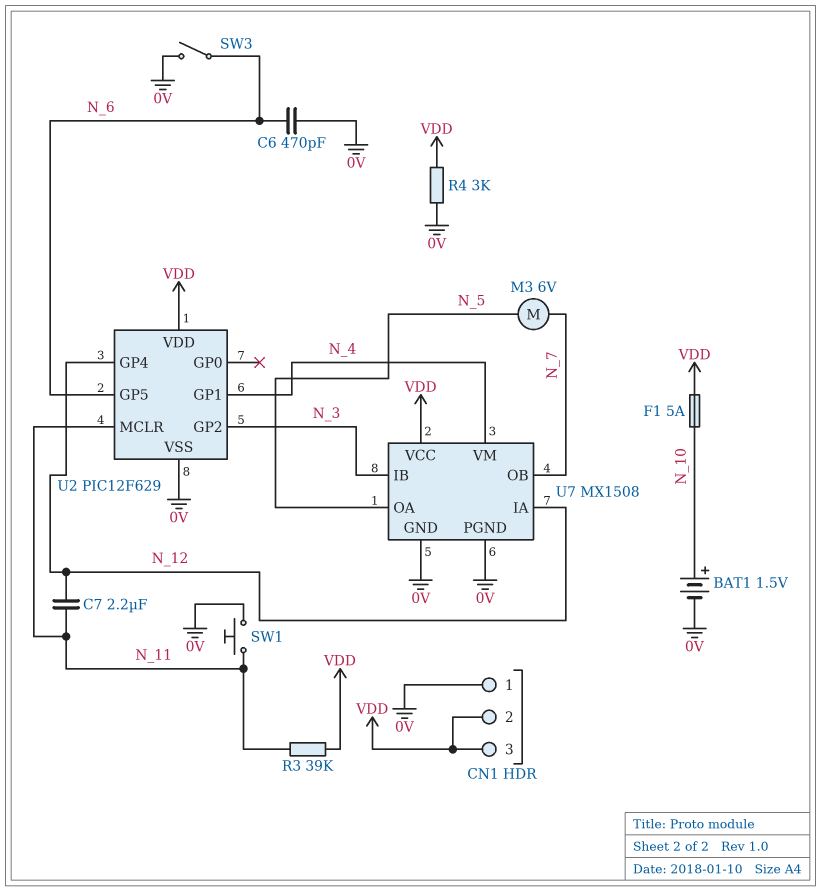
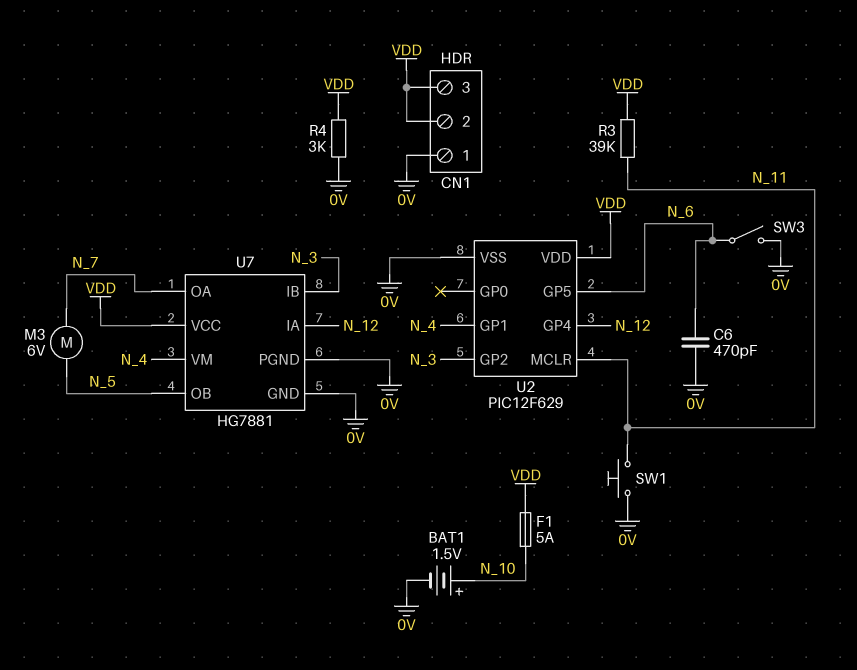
C7: 2.2uF (N_11, N_12) -> none
U7: MX1508 -> HG7881
U7 pin OA: N_5 -> N_7
U7 pin OB: N_7 -> N_5

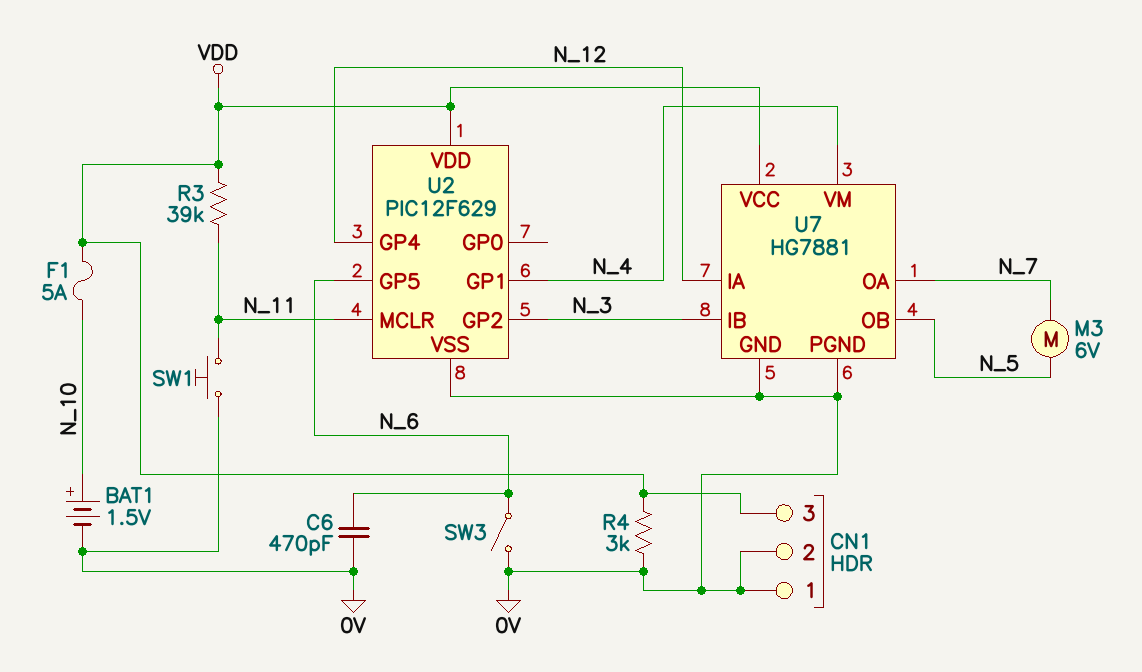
CN1 pin 2: VDD -> 0V

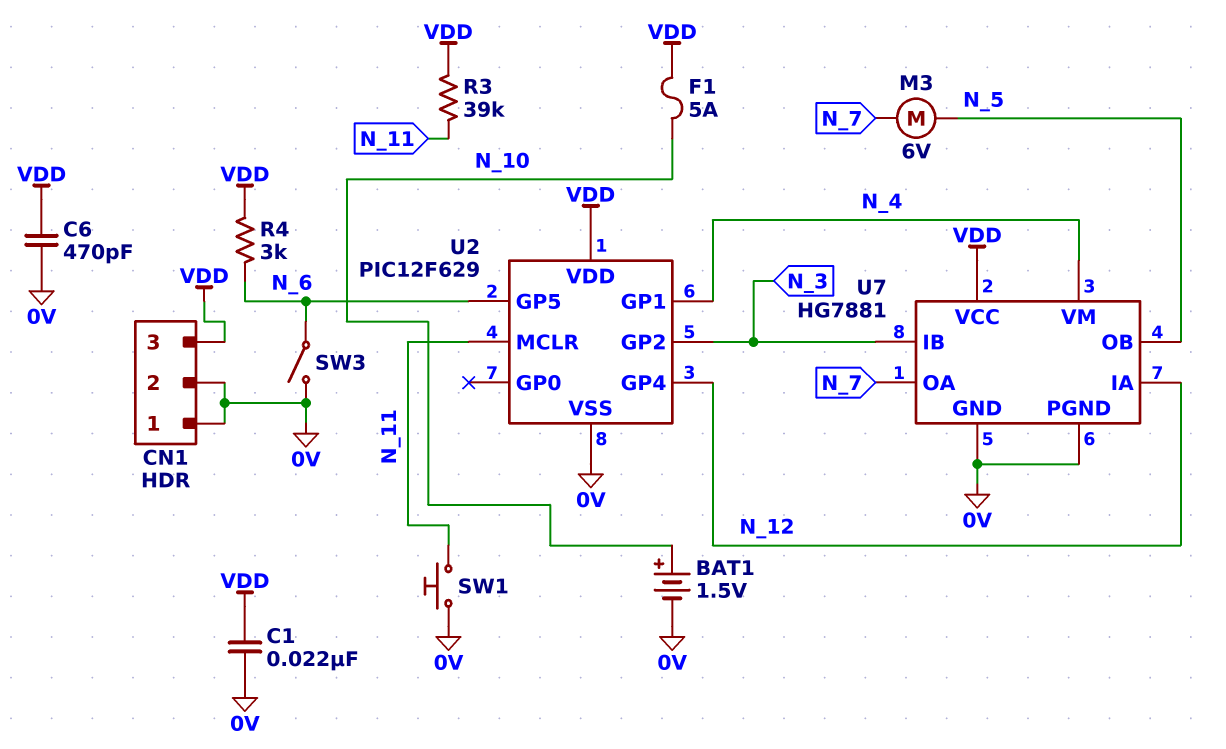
C1: none -> 22nF (0V, VDD)
C6: 470pF (0V, N_6) -> 470pF (0V, VDD)
R4: 3k (0V, VDD) -> 3k (N_6, VDD)

